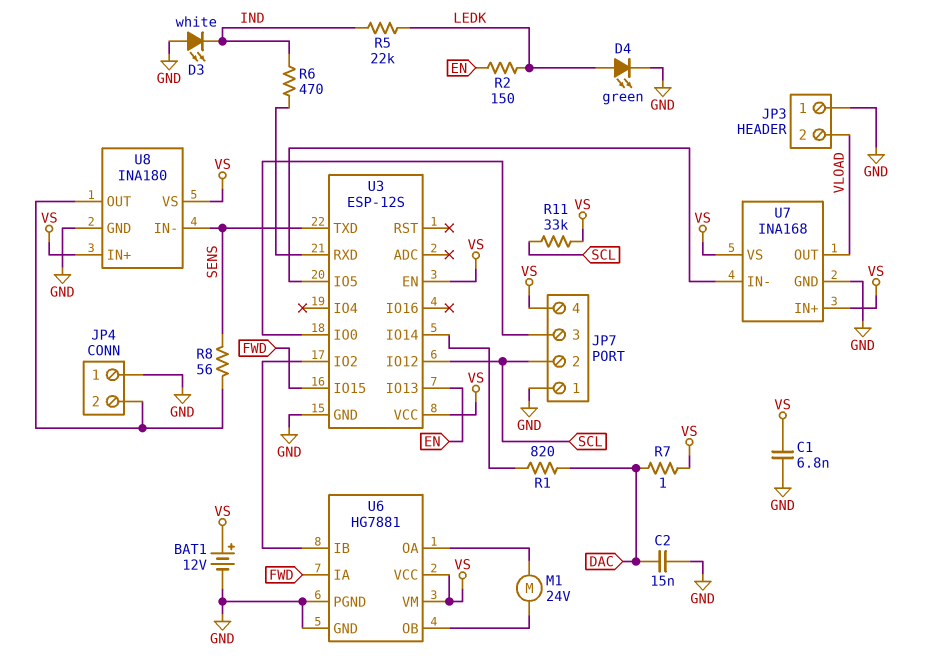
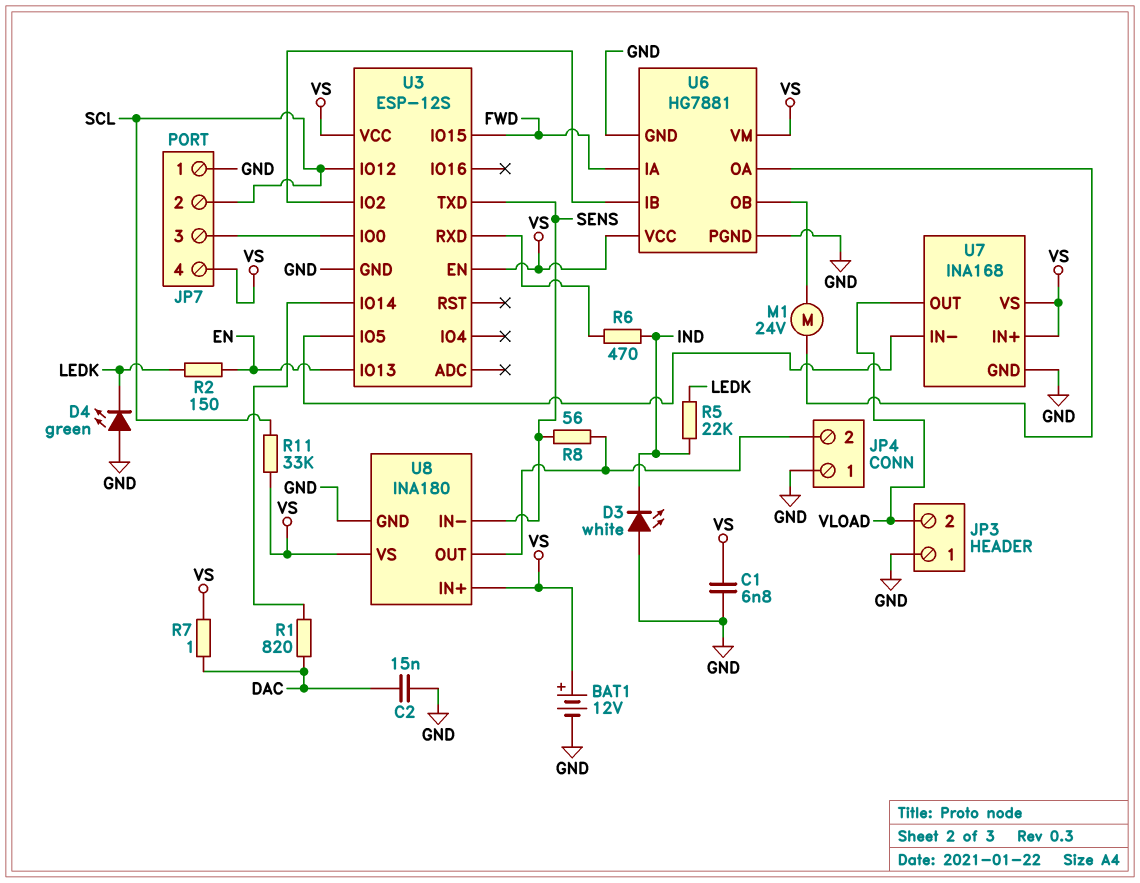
D4: LED green (A LEDK, K GND) -> LED green (A GND, K LEDK)

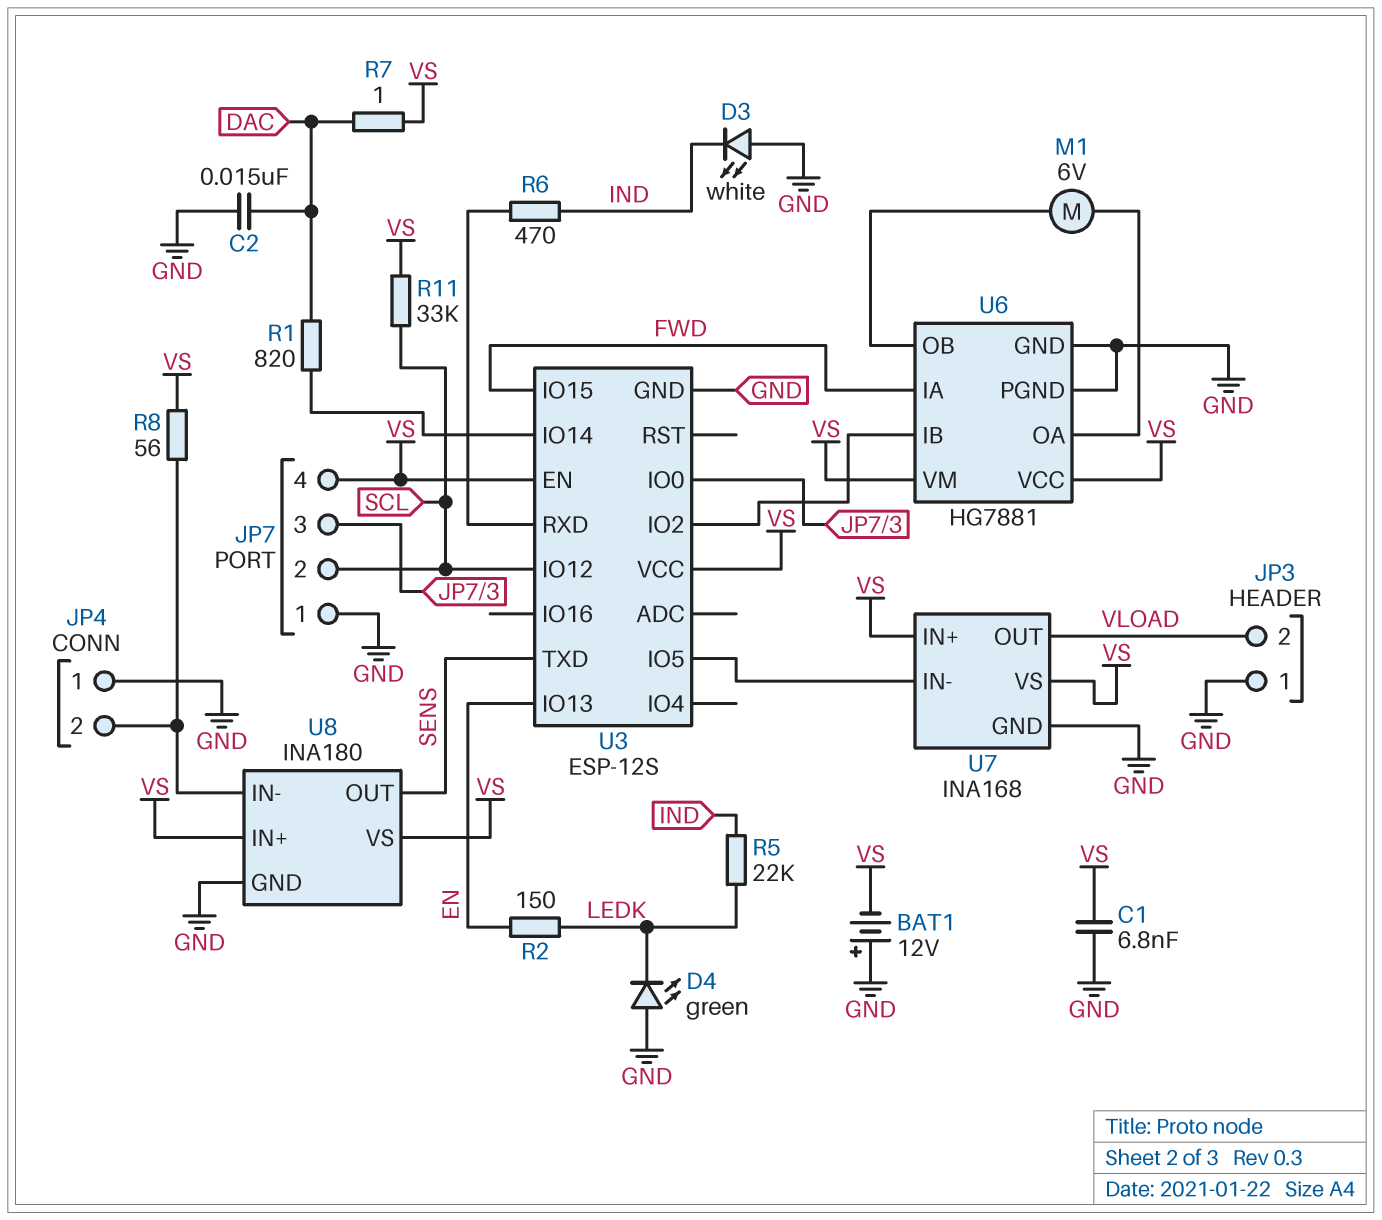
BAT1: 12V (plus VS, minus GND) -> 12V (plus GND, minus VS)
M1: motor 24V (U6/OA, U6/OB) -> motor 6V (U6/OA, U6/OB)
R8: 56 (JP4/2, SENS) -> 56 (JP4/2, VS)
U8 pin IN-: SENS -> JP4/2
U8 pin OUT: JP4/2 -> SENS

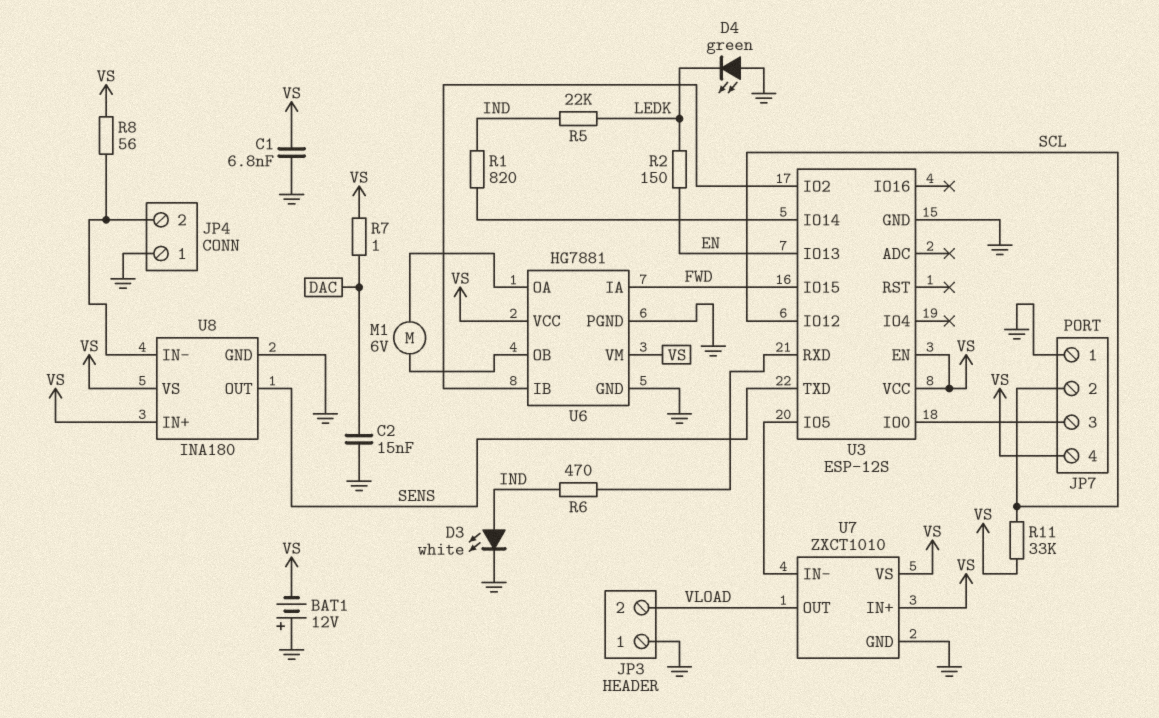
D3: LED white (A GND, K IND) -> LED white (A IND, K GND)
R1: 820 (DAC, U3/IO14) -> 820 (IND, U3/IO14)
U7: INA168 -> ZXCT1010

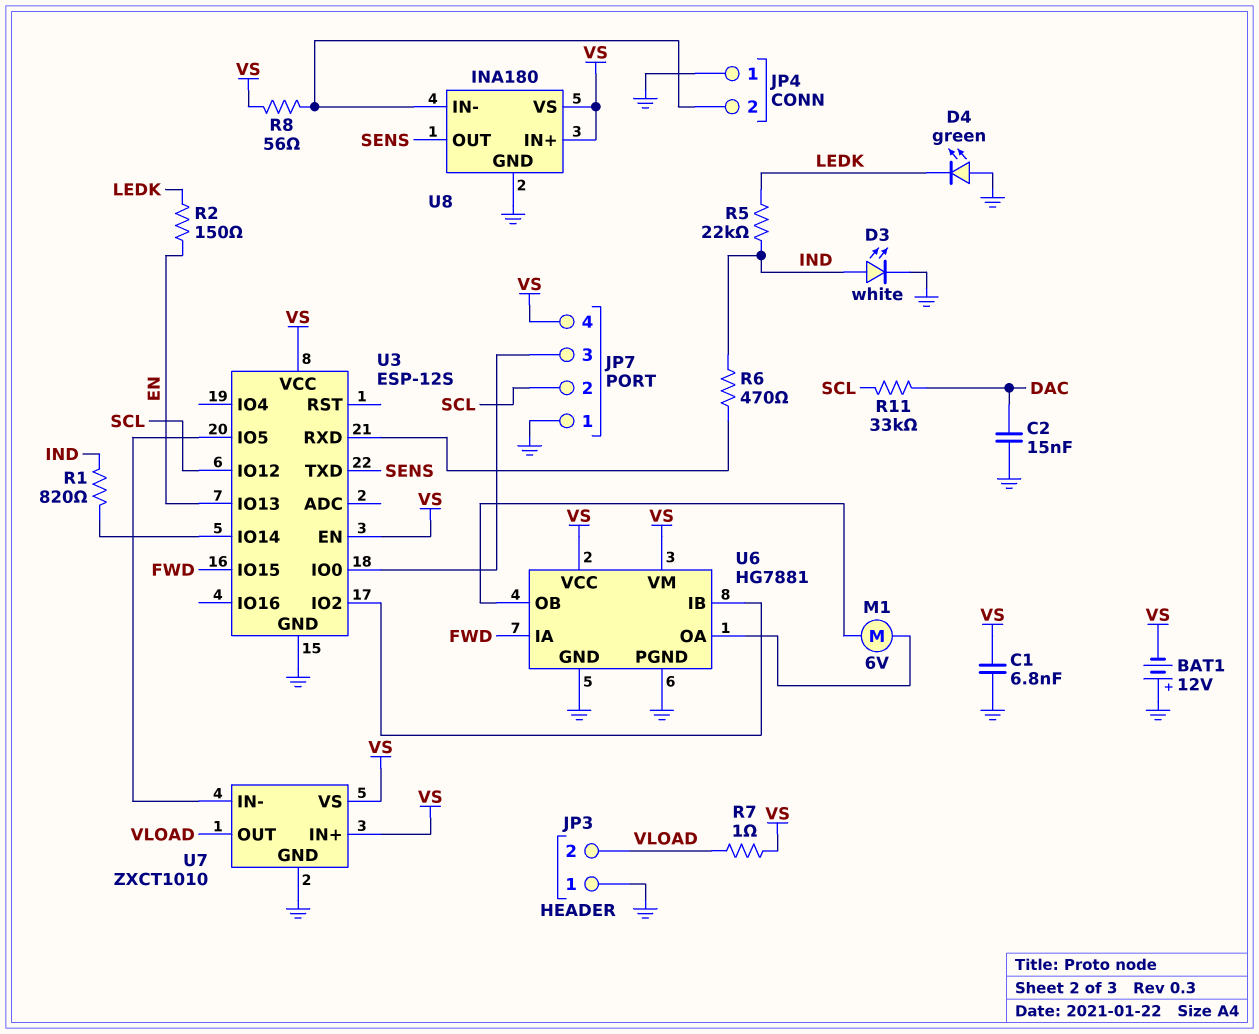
R7: 1 (DAC, VS) -> 1 (VLOAD, VS)
R11: 33k (SCL, VS) -> 33k (DAC, SCL)

